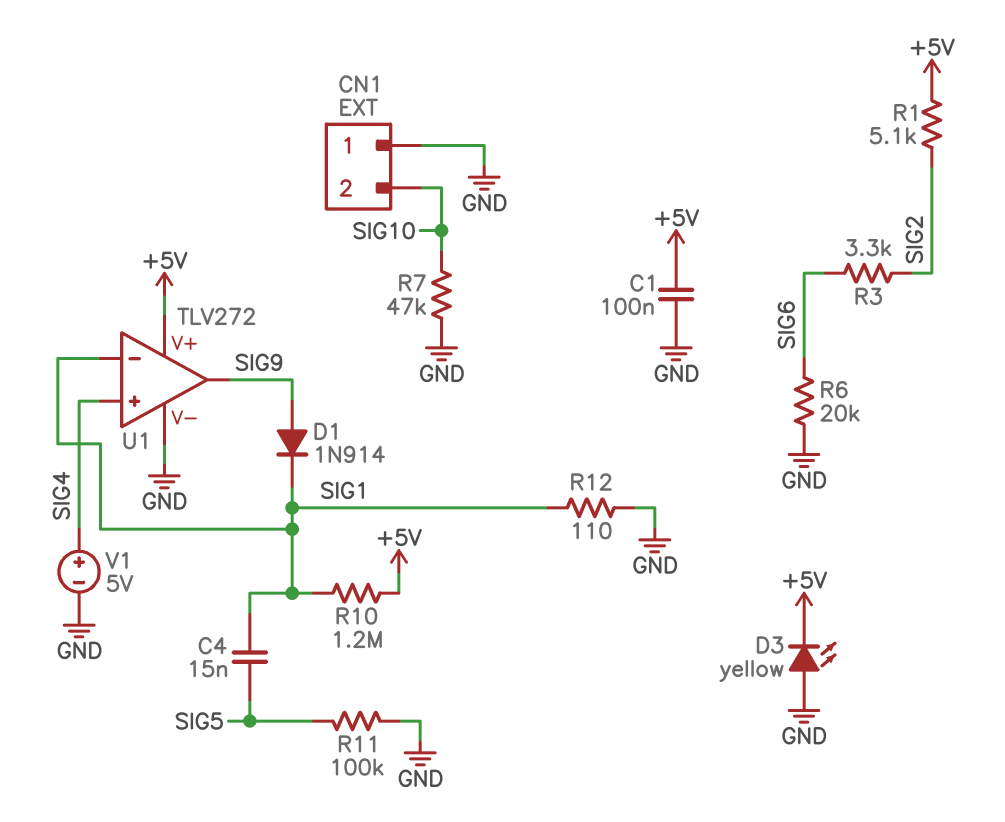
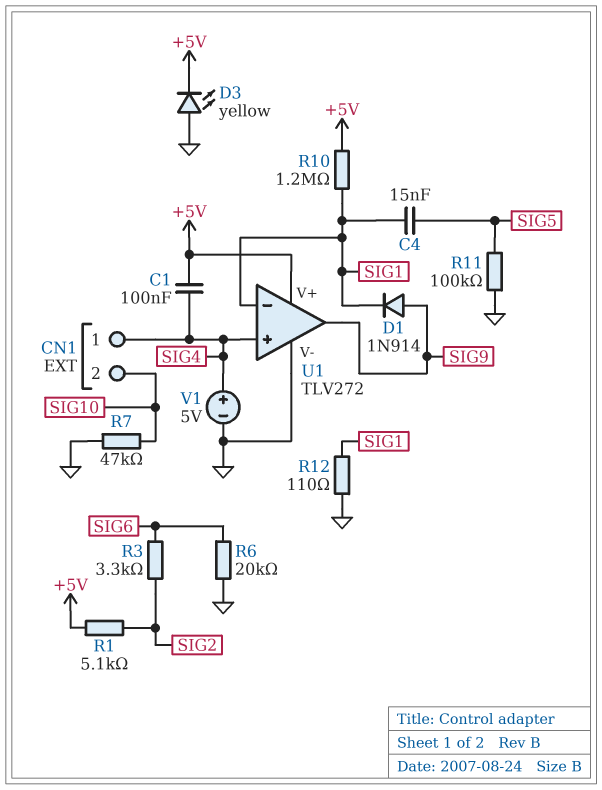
C1: 100nF (+5V, GND) -> 100nF (+5V, SIG4)
CN1 pin 1: GND -> SIG4

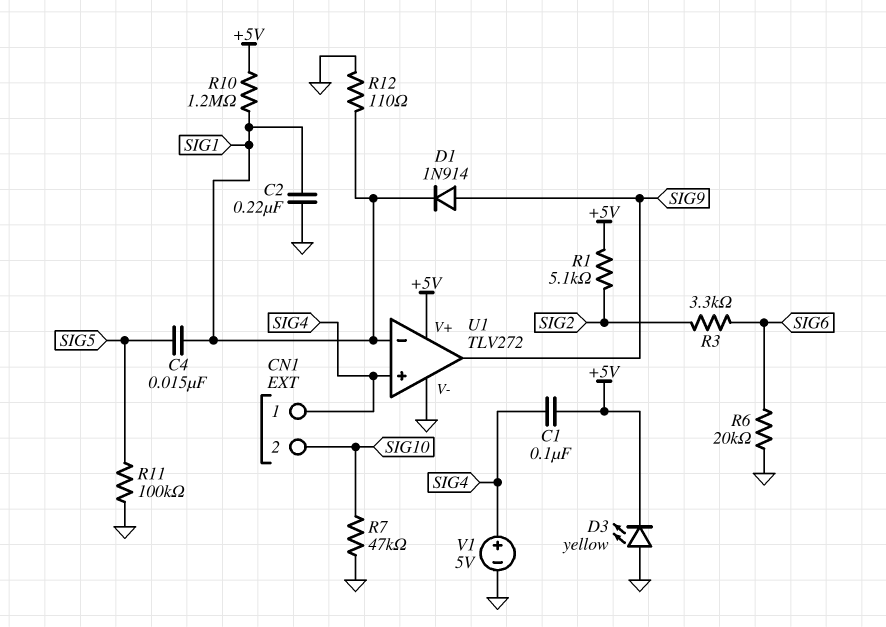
C2: none -> 220nF (GND, SIG1)

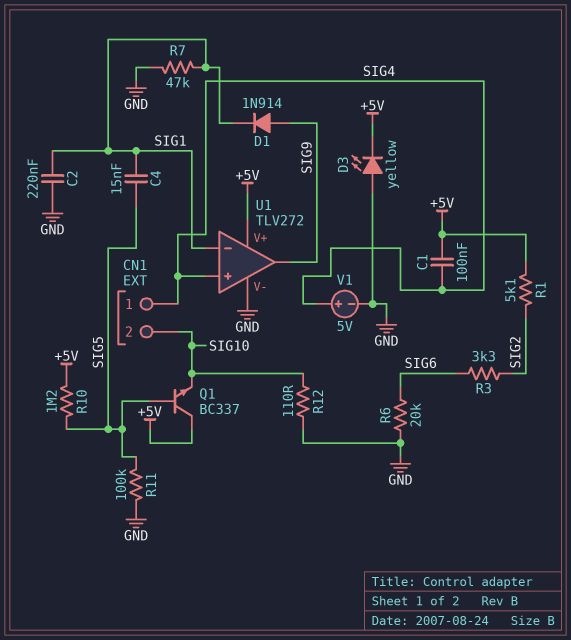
Q1: none -> NPN BC337 (B SIG5, C +5V, E SIG10)
R7: 47k (GND, SIG10) -> 47k (GND, SIG1)
R10: 1.2M (+5V, SIG1) -> 1.2M (+5V, SIG5)
R12: 110 (GND, SIG1) -> 110 (GND, SIG10)

